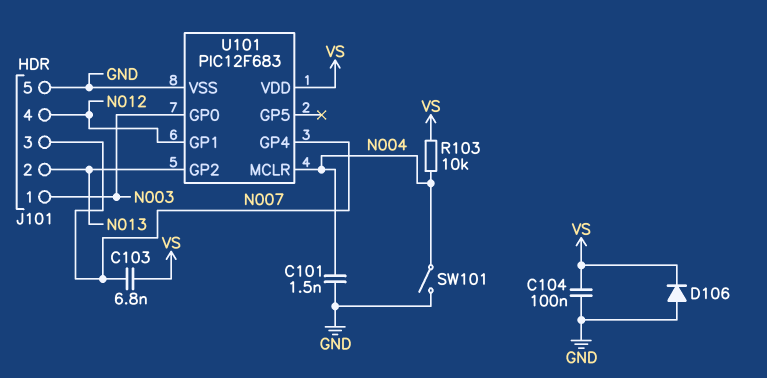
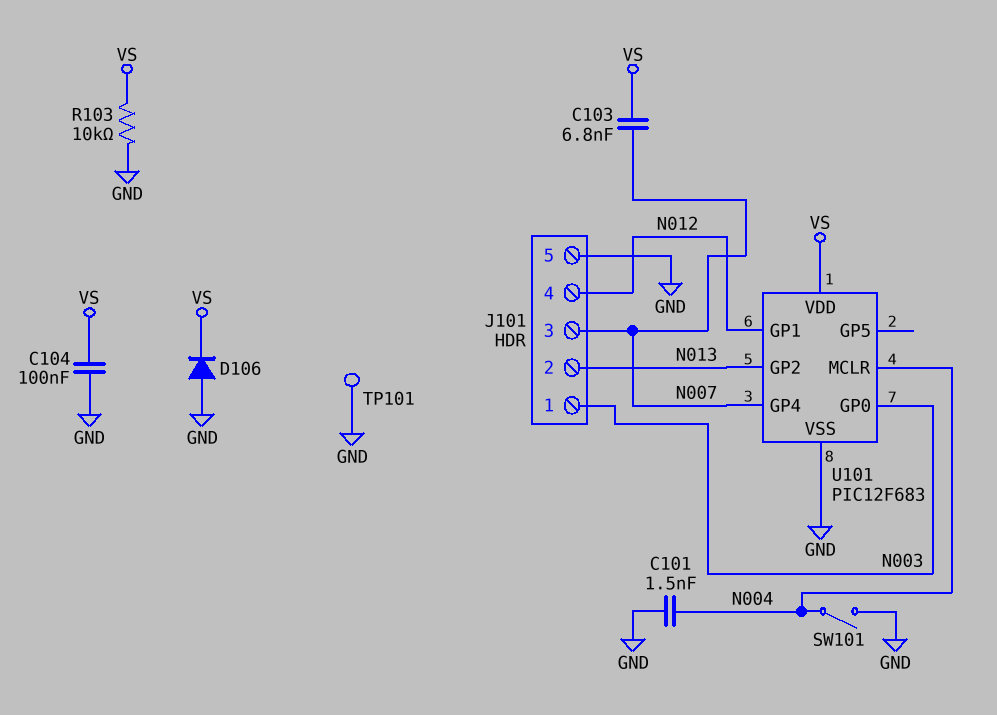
R103: 10k (N004, VS) -> 10k (GND, VS)
TP101: none -> test point (GND)

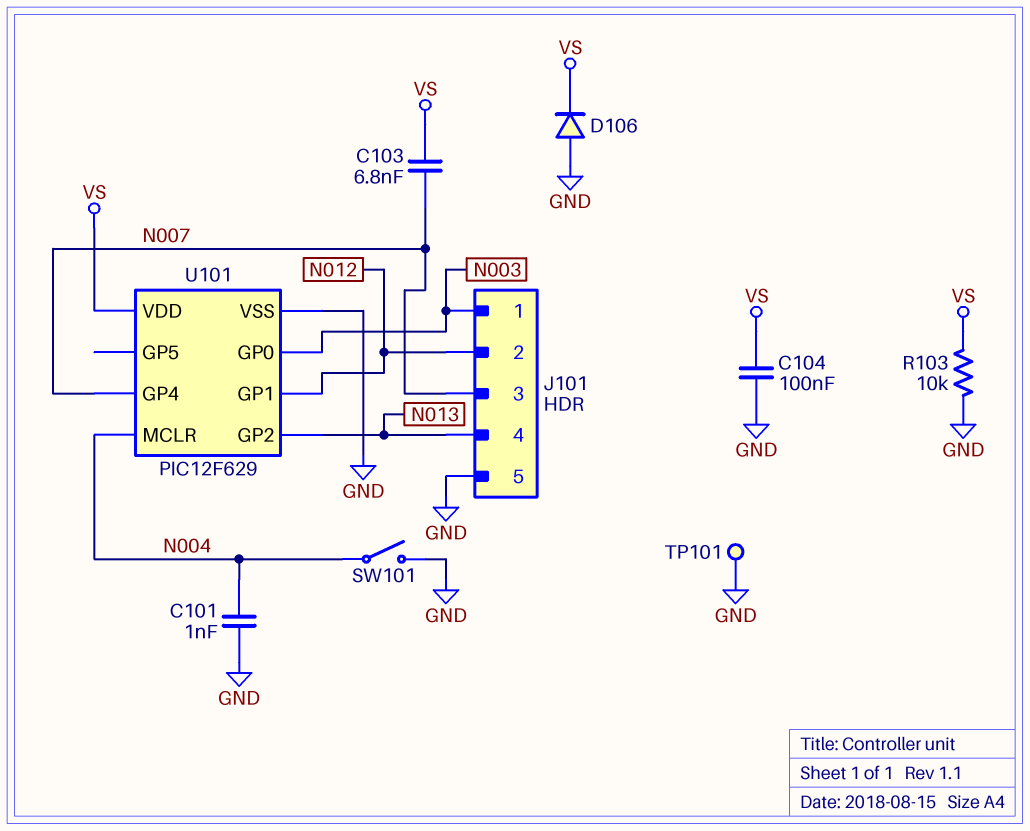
C101: 1.5nF (GND, N004) -> 1nF (GND, N004)
J101 pin 2: N013 -> N012
J101 pin 4: N012 -> N013
U101: PIC12F683 -> PIC12F629

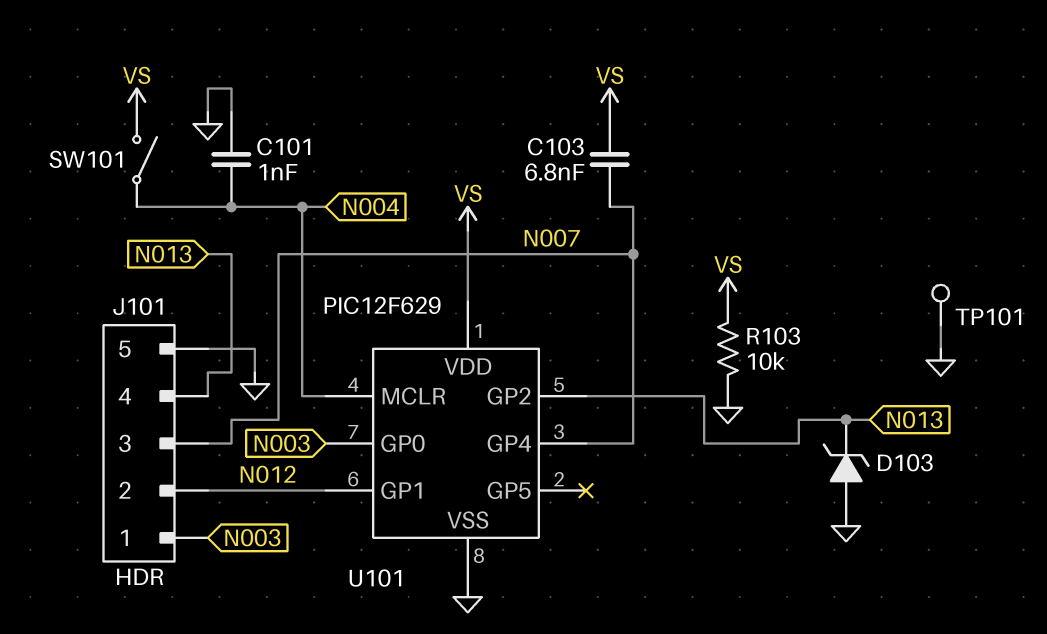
C104: 100nF (GND, VS) -> none
D103: none -> zener (A GND, K N013)
D106: diode (A GND, K VS) -> none
SW101: switch (GND, N004) -> switch (N004, VS)

